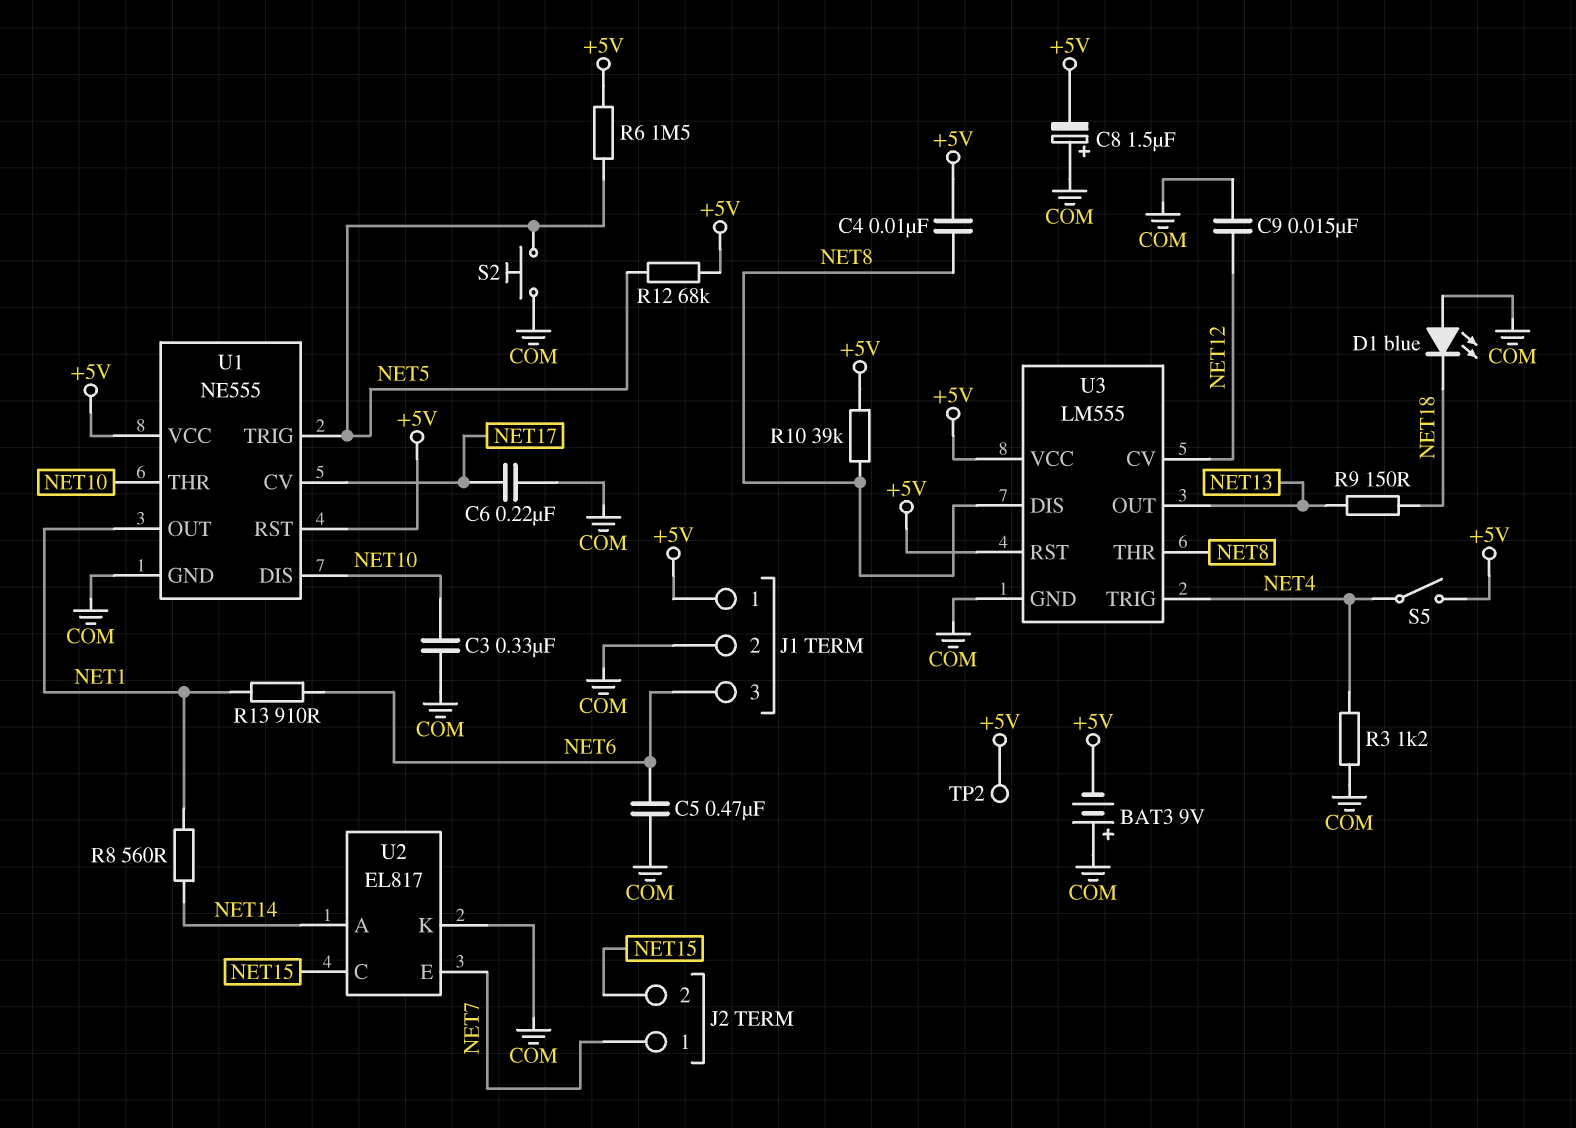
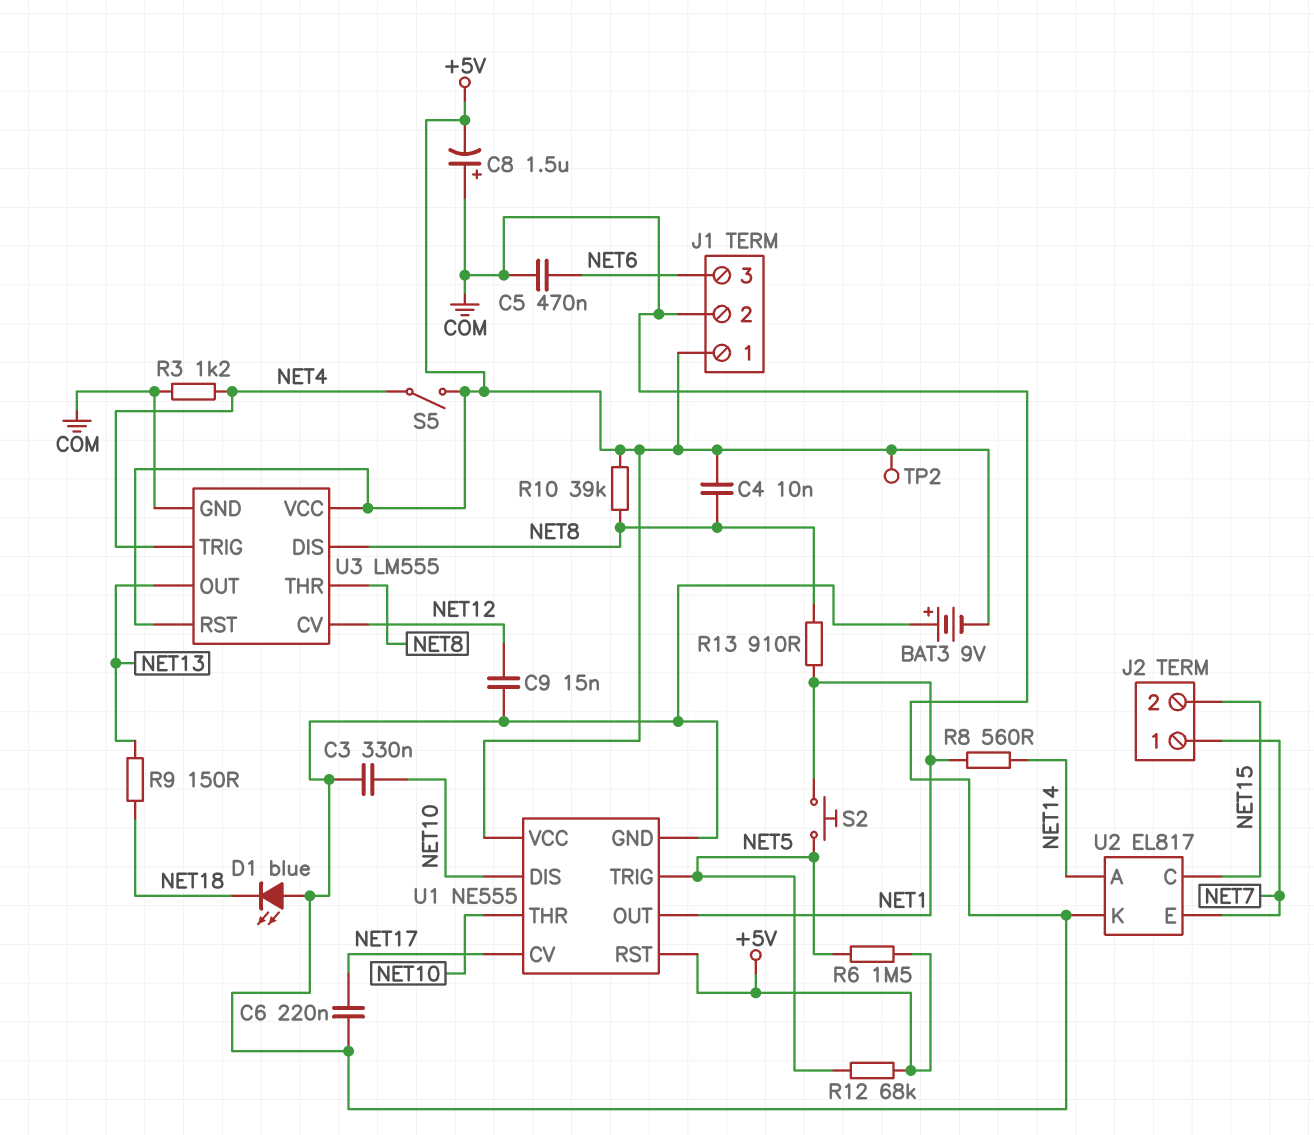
R13: 910 (NET1, NET6) -> 910 (NET1, NET8)
S2: button (COM, NET5) -> button (NET1, NET5)

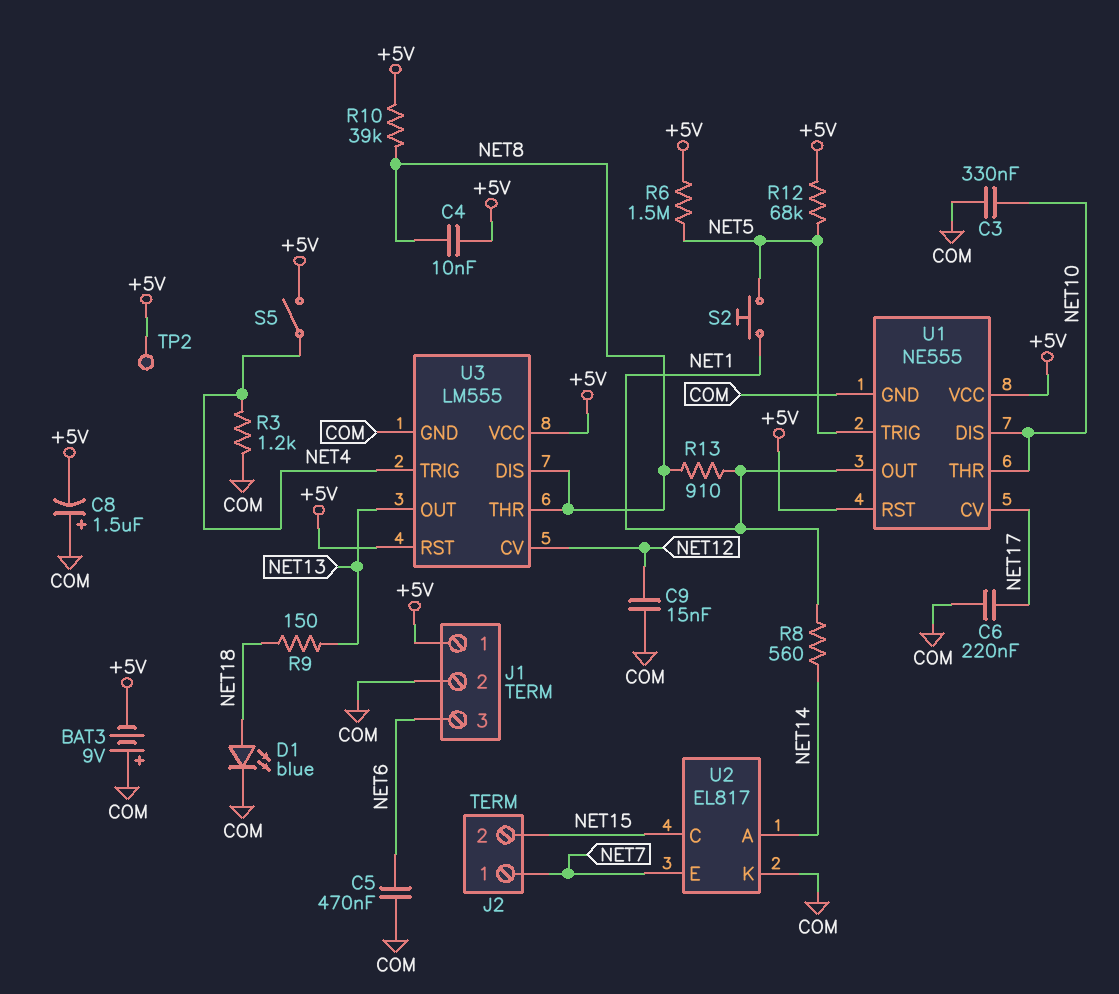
D1: LED blue (A COM, K NET18) -> LED blue (A NET18, K COM)

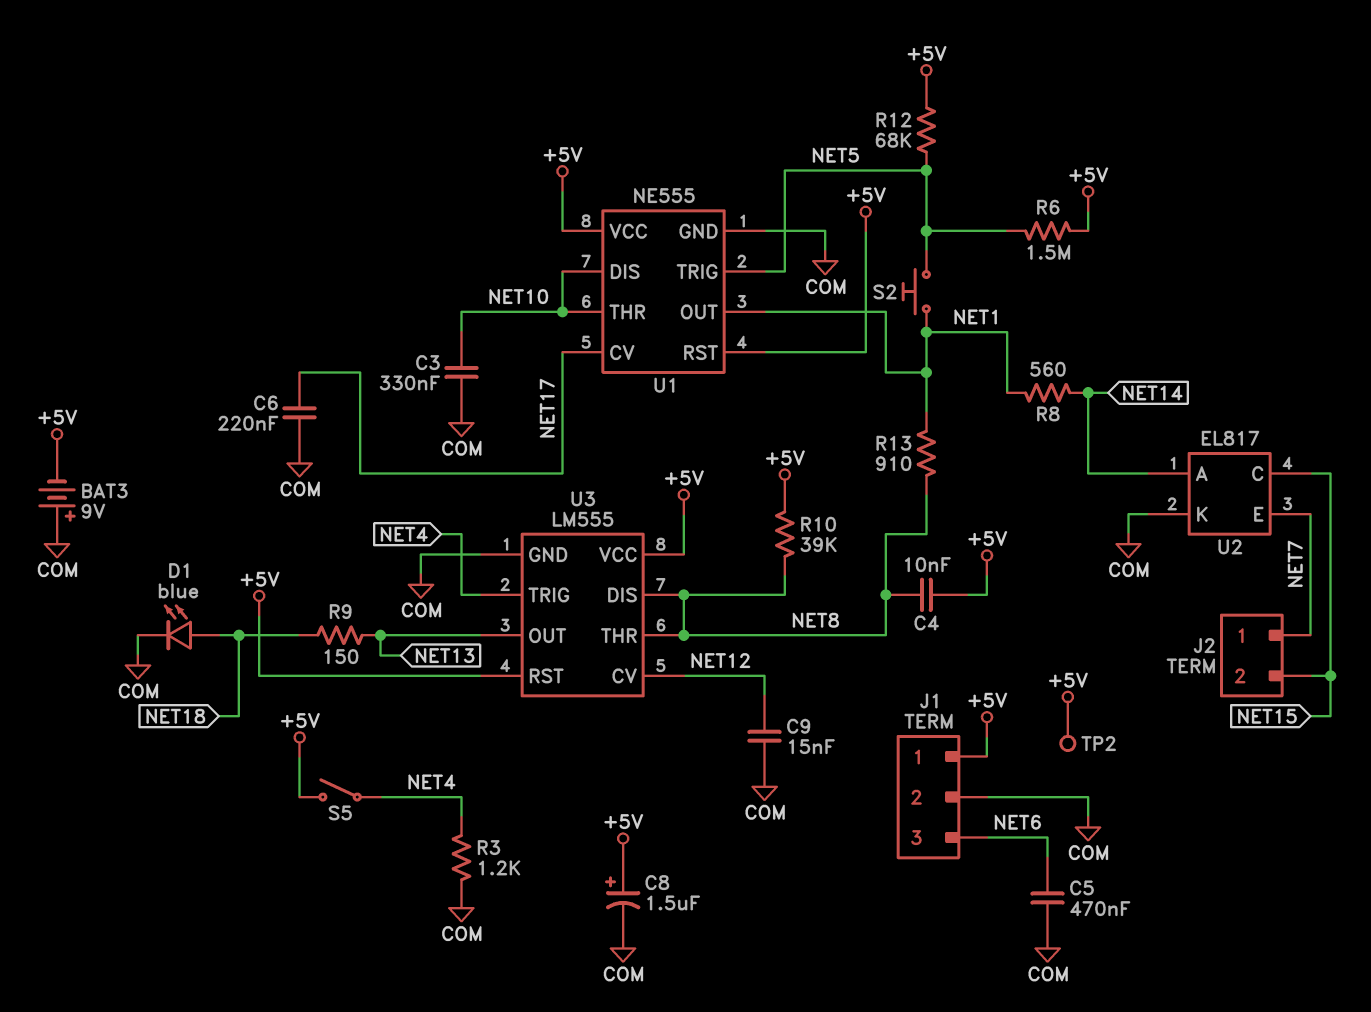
C8: 1.5uF (plus COM, minus +5V) -> 1.5uF (plus +5V, minus COM)

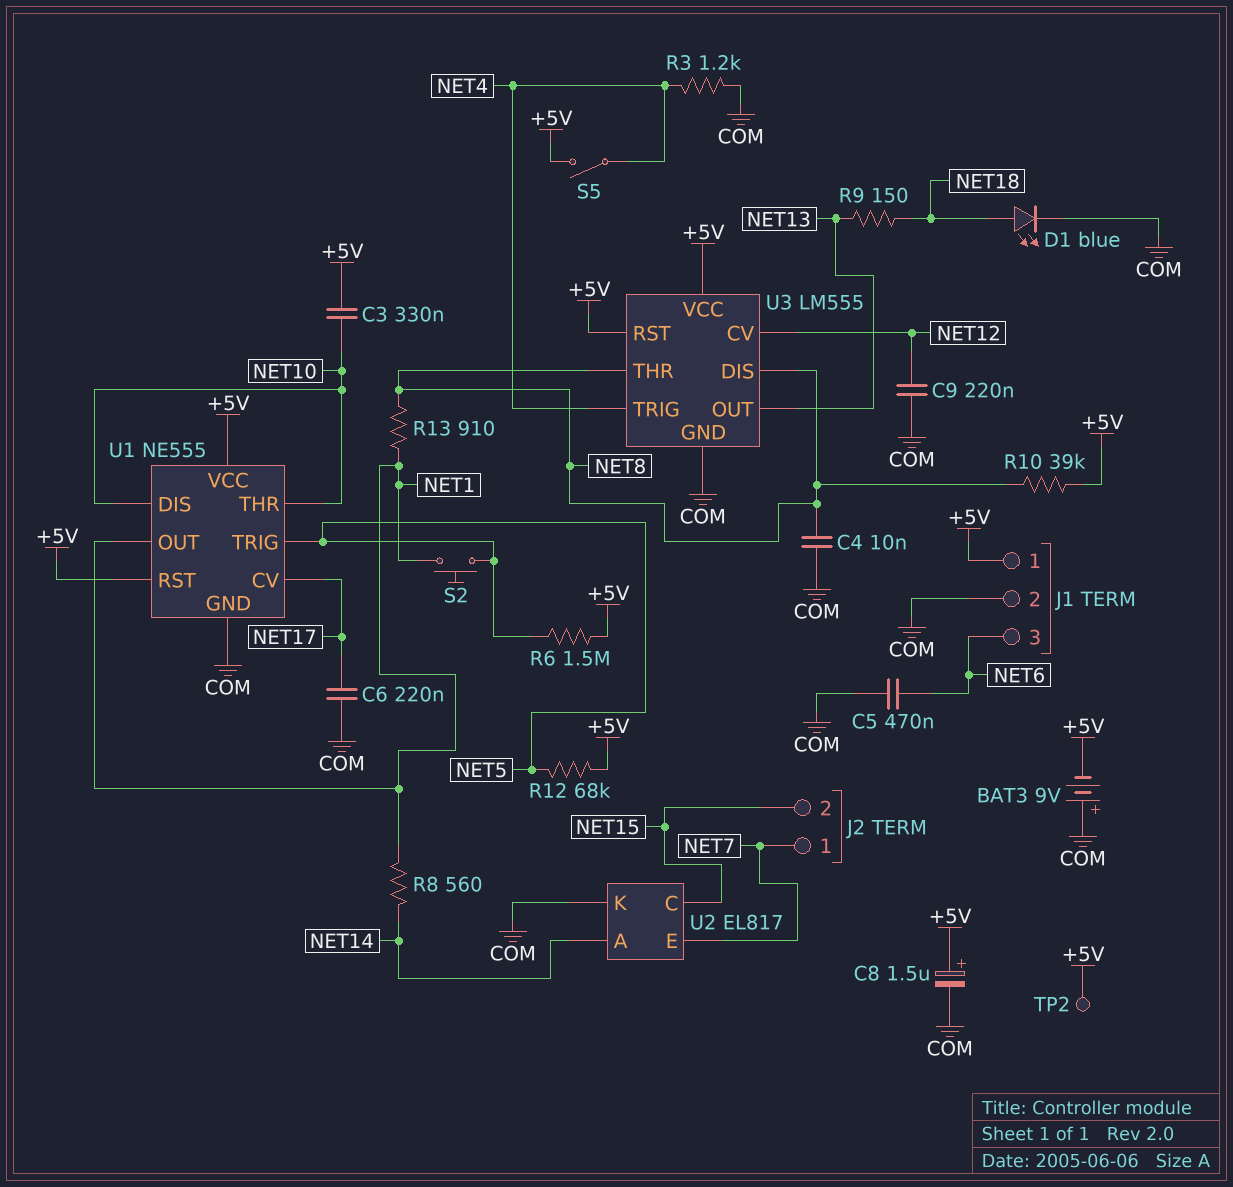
C3: 330nF (COM, NET10) -> 330nF (+5V, NET10)
C4: 10nF (+5V, NET8) -> 10nF (COM, NET8)
C9: 15nF (COM, NET12) -> 220nF (COM, NET12)

